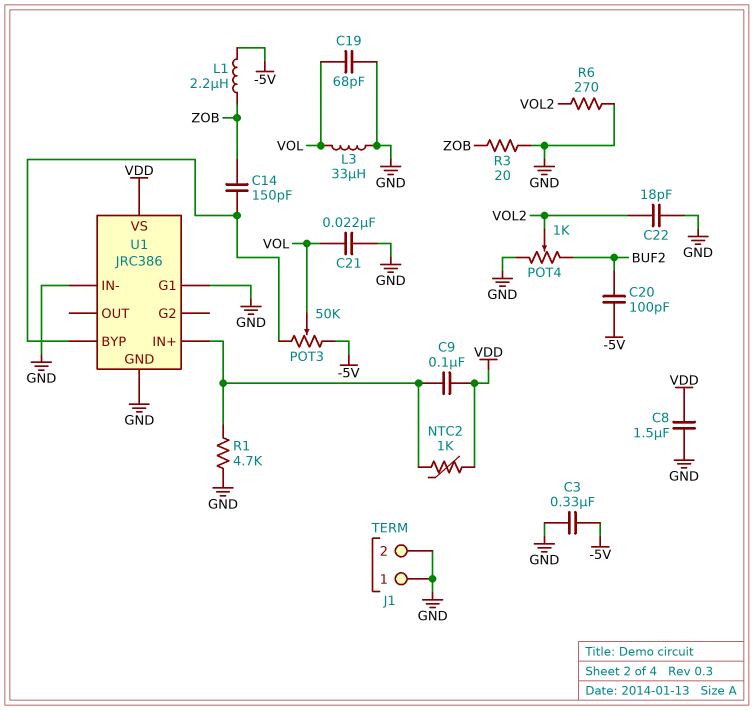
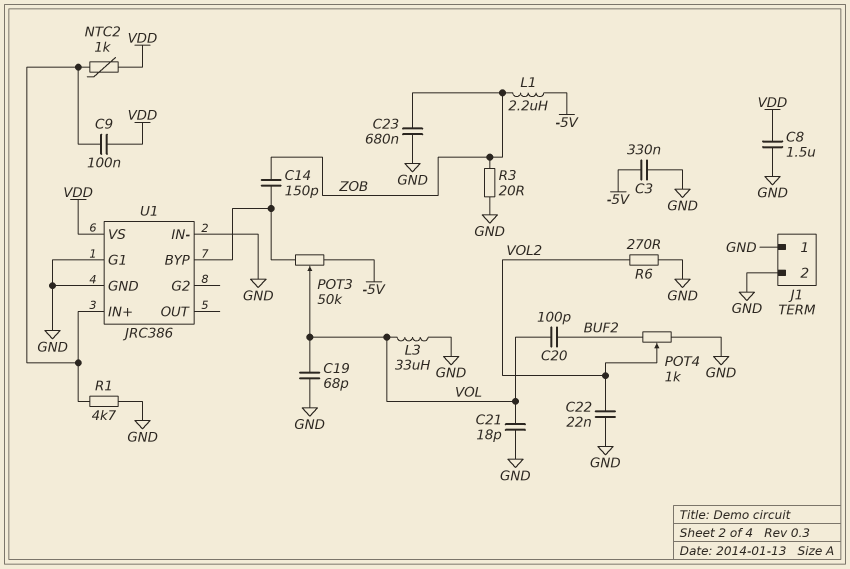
C20: 100pF (-5V, BUF2) -> 100pF (BUF2, VOL)
C21: 22nF (GND, VOL) -> 18pF (GND, VOL)
C22: 18pF (GND, VOL2) -> 22nF (GND, VOL2)
C23: none -> 680nF (GND, ZOB)

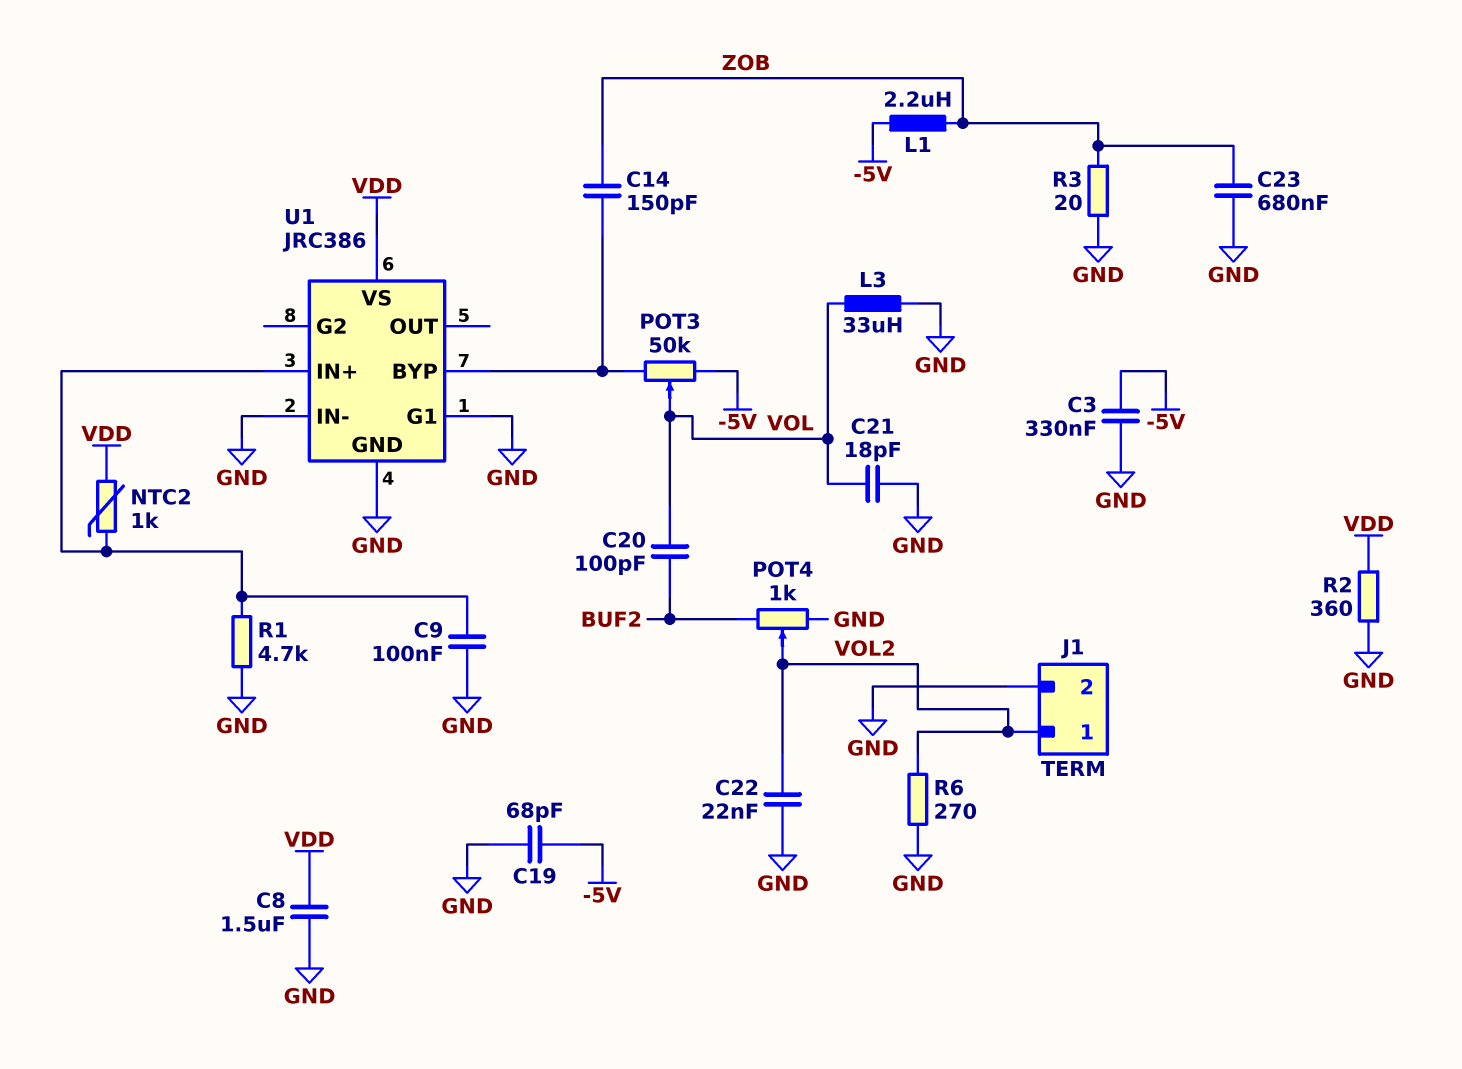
C9: 100nF (U1/IN+, VDD) -> 100nF (GND, U1/IN+)
C19: 68pF (GND, VOL) -> 68pF (-5V, GND)
J1 pin 1: GND -> VOL2
R2: none -> 360 (GND, VDD)

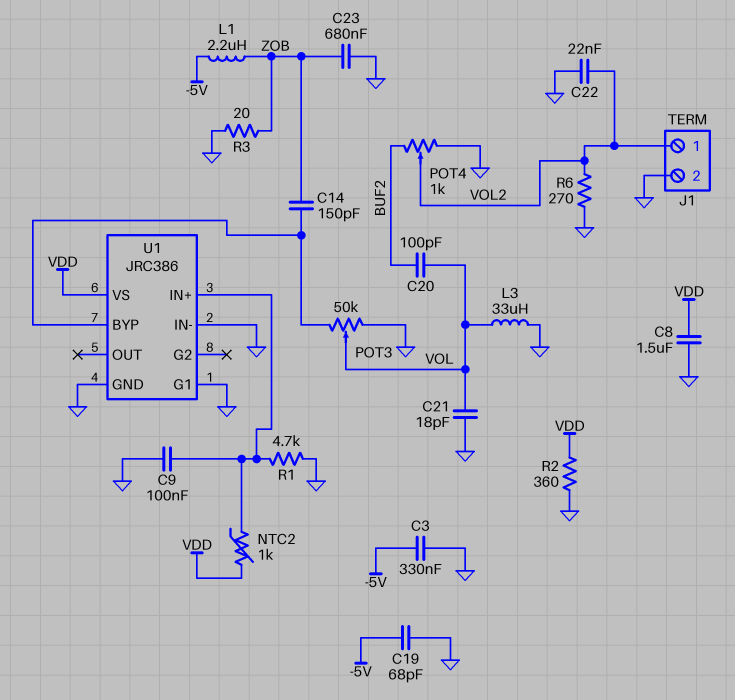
POT3: 50k (-5V, U1/BYP, wiper VOL) -> 50k (GND, U1/BYP, wiper VOL)

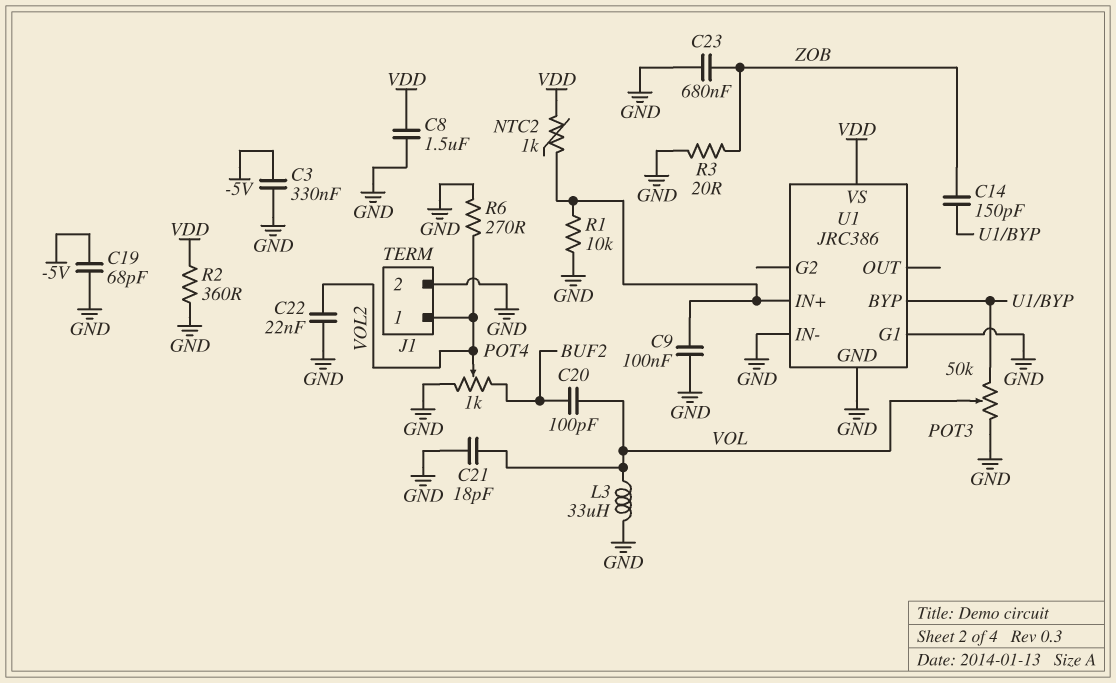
L1: 2.2uH (-5V, ZOB) -> none
R1: 4.7k (GND, U1/IN+) -> 10k (GND, U1/IN+)

